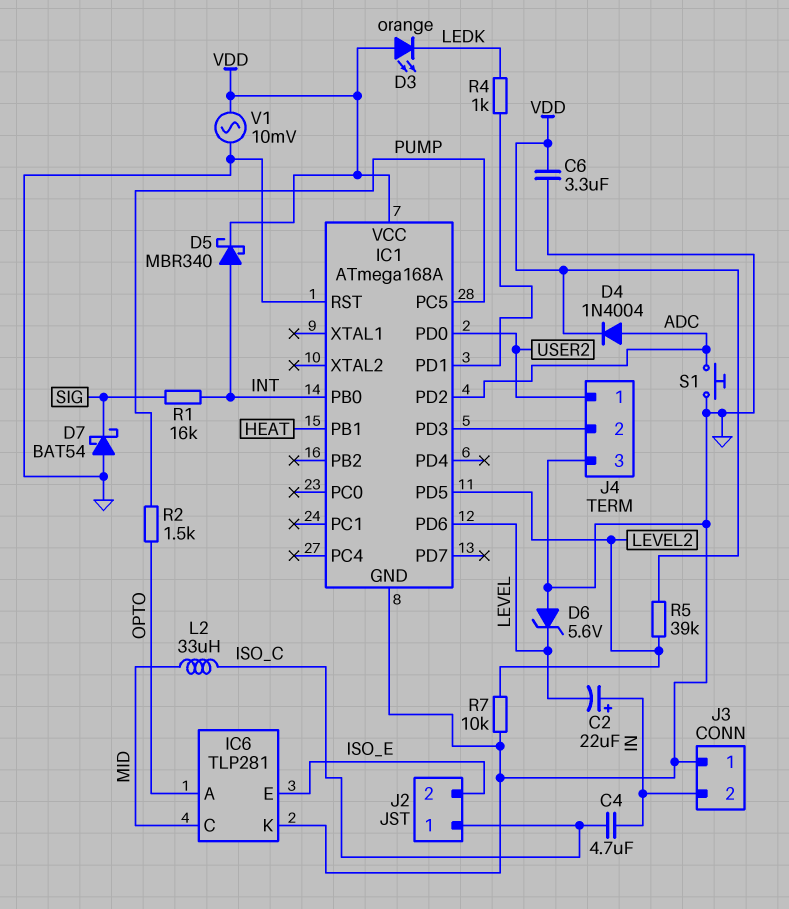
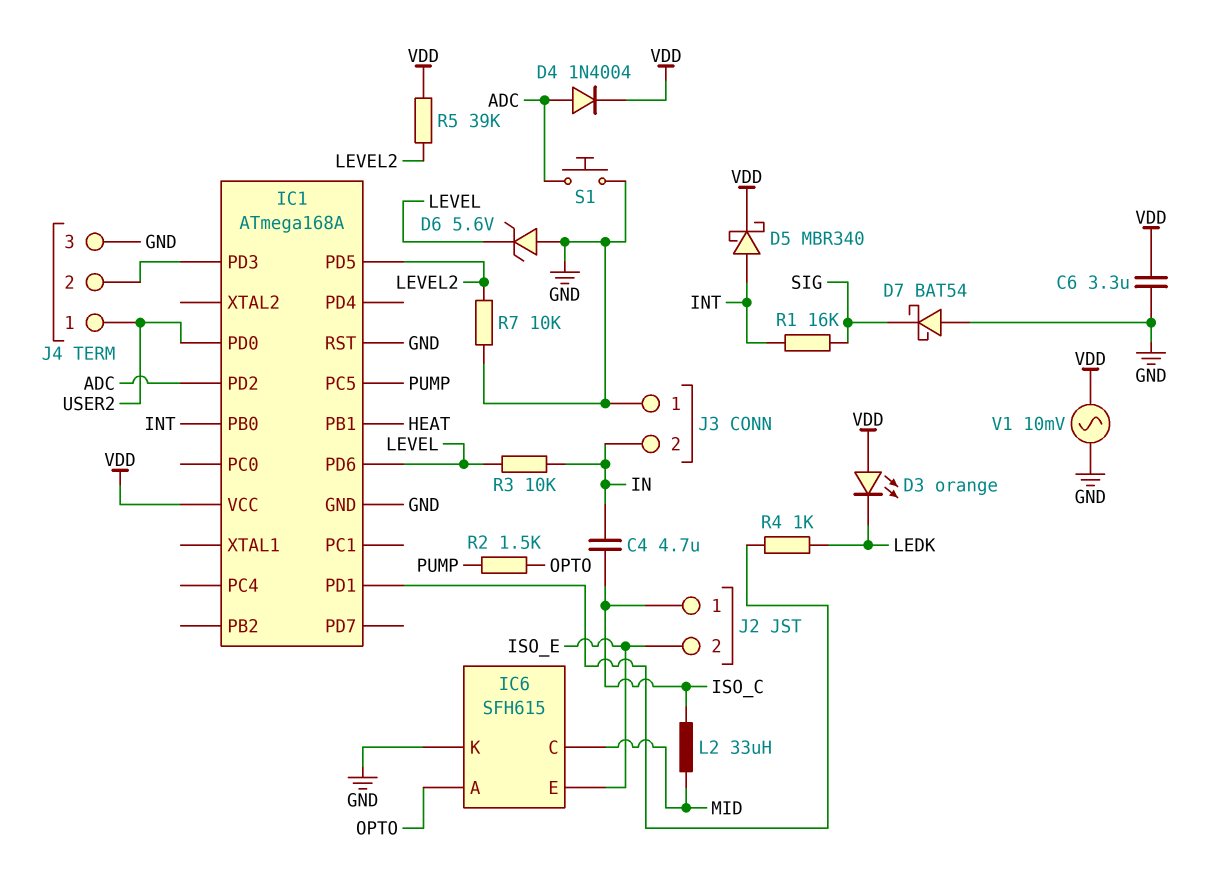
C2: 22uF (plus IN, minus LEVEL) -> none
IC6: TLP281 -> SFH615
R3: none -> 10k (IN, LEVEL)

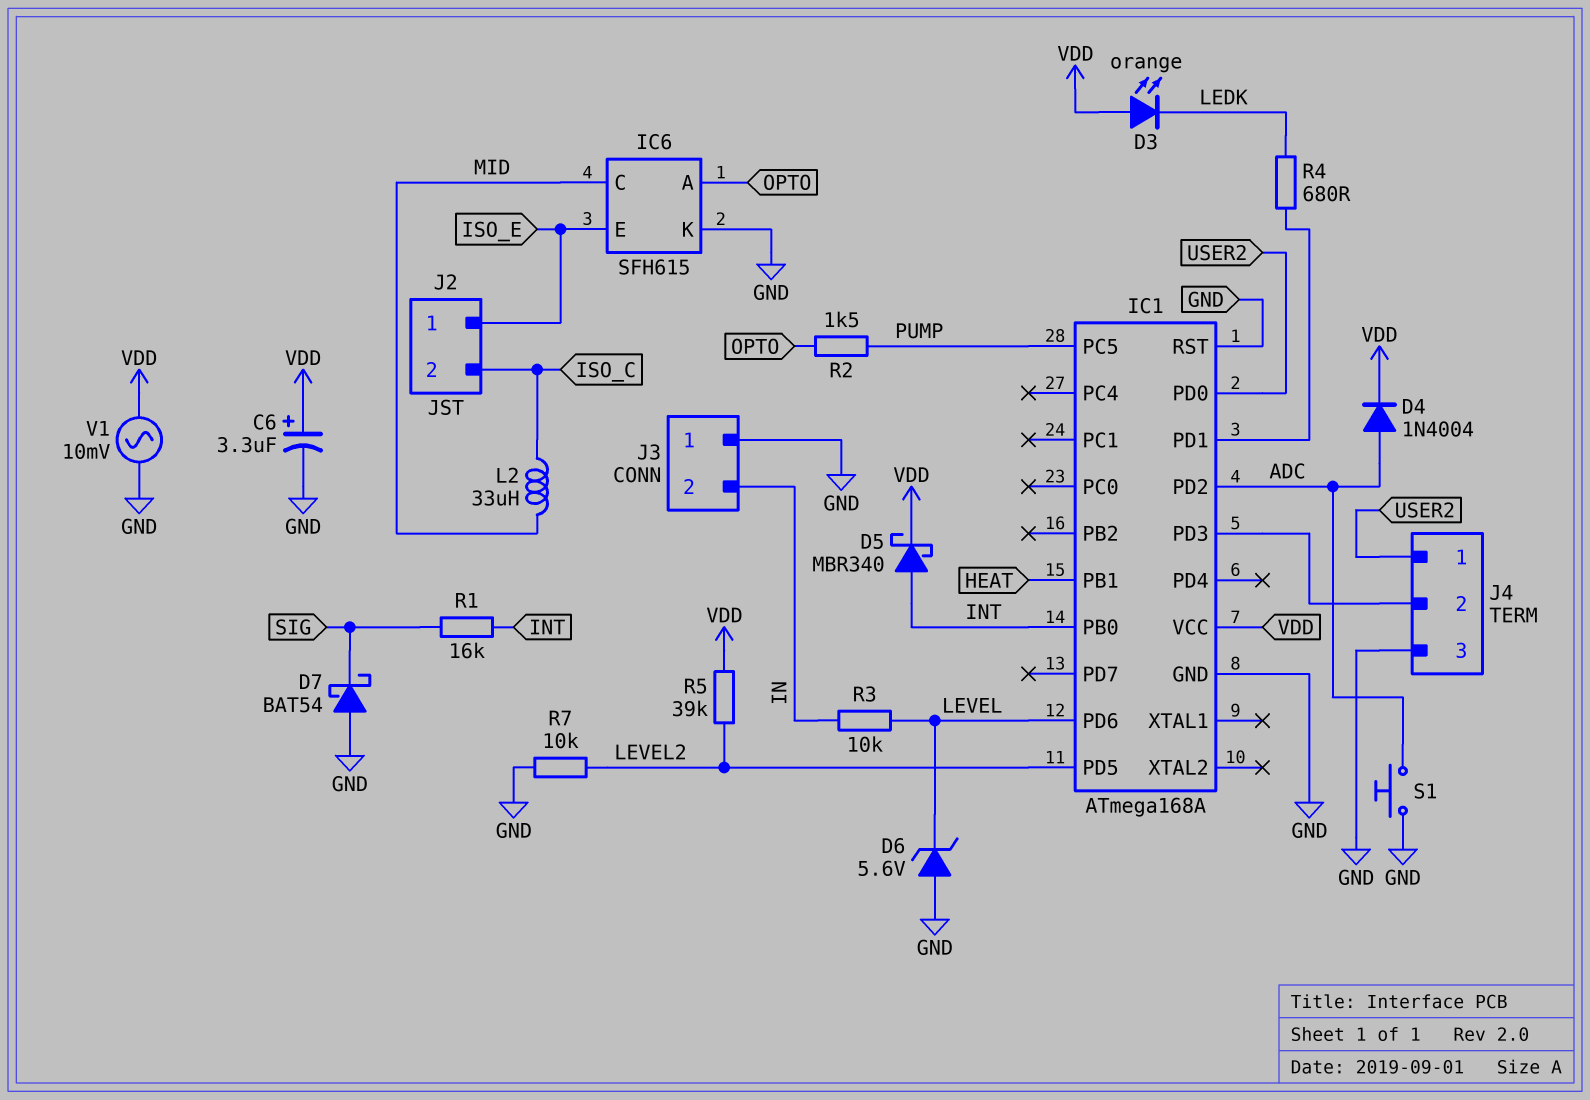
C4: 4.7uF (IN, ISO_C) -> none
C6: 3.3uF (GND, VDD) -> 3.3uF (plus VDD, minus GND)
J2 pin 1: ISO_C -> ISO_E
J2 pin 2: ISO_E -> ISO_C
R4: 1k (IC1/PD1, LEDK) -> 680 (IC1/PD1, LEDK)

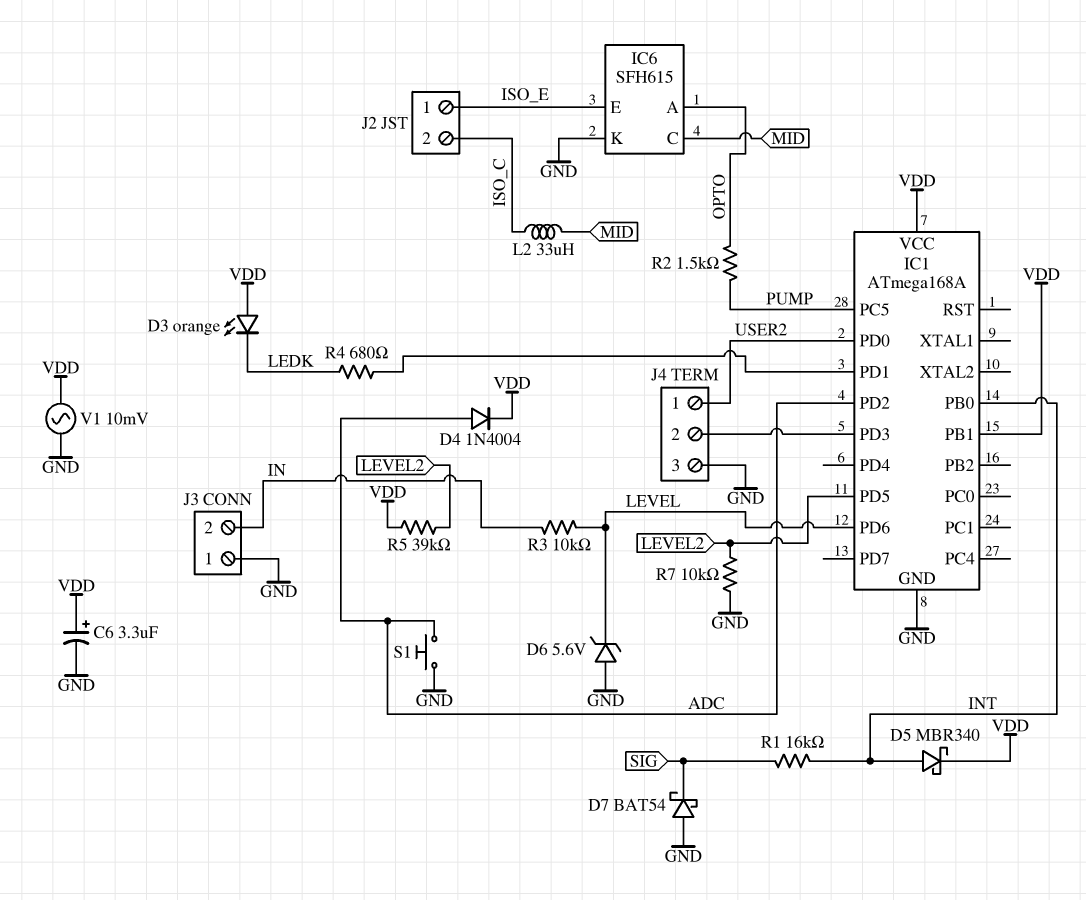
IC1 pin PB1: HEAT -> VDD
IC1 pin RST: GND -> none

